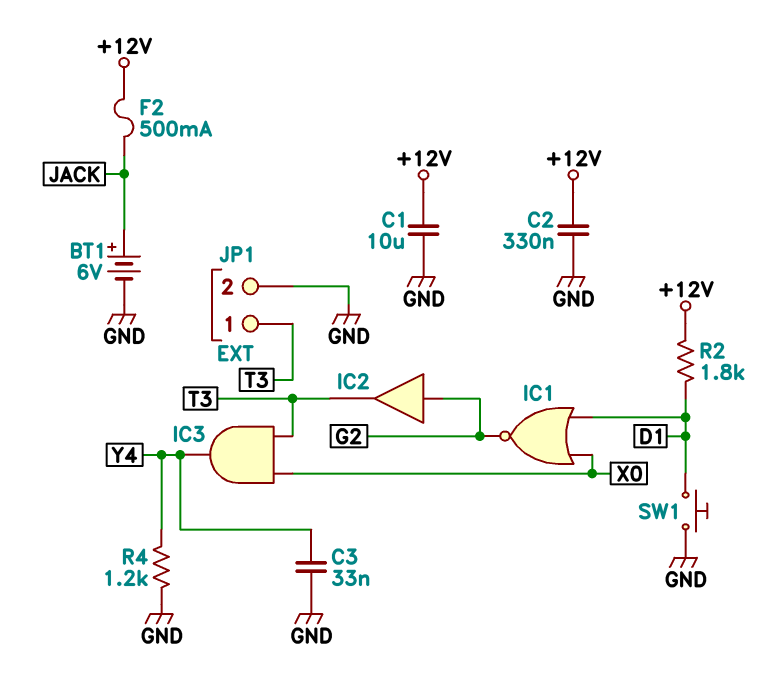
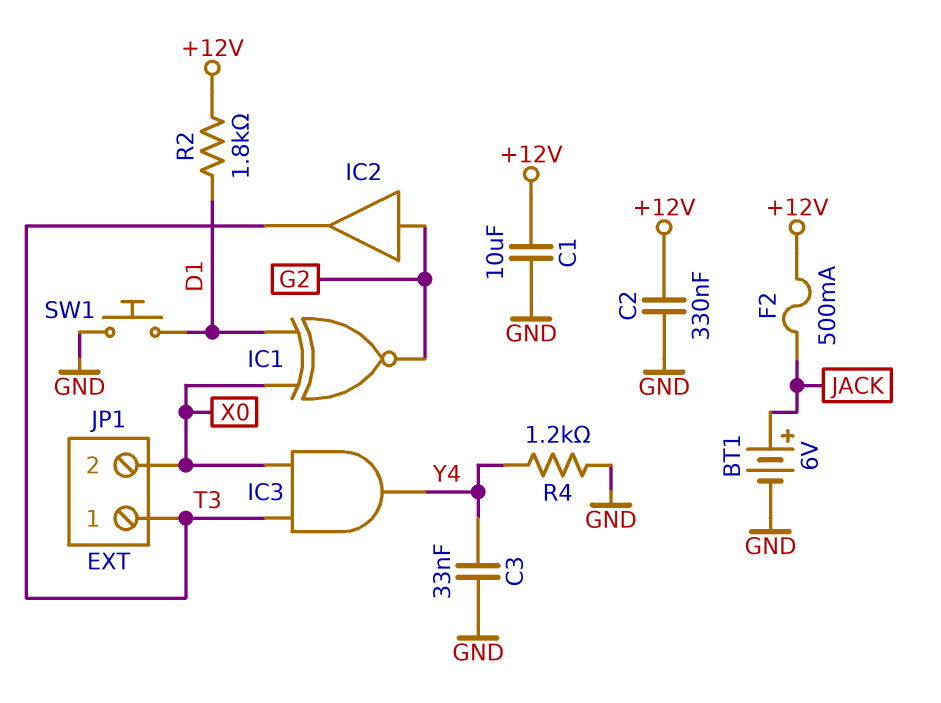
IC1: NOR (in D1, in X0, out G2) -> XNOR (in D1, in X0, out G2)
JP1 pin 2: GND -> X0

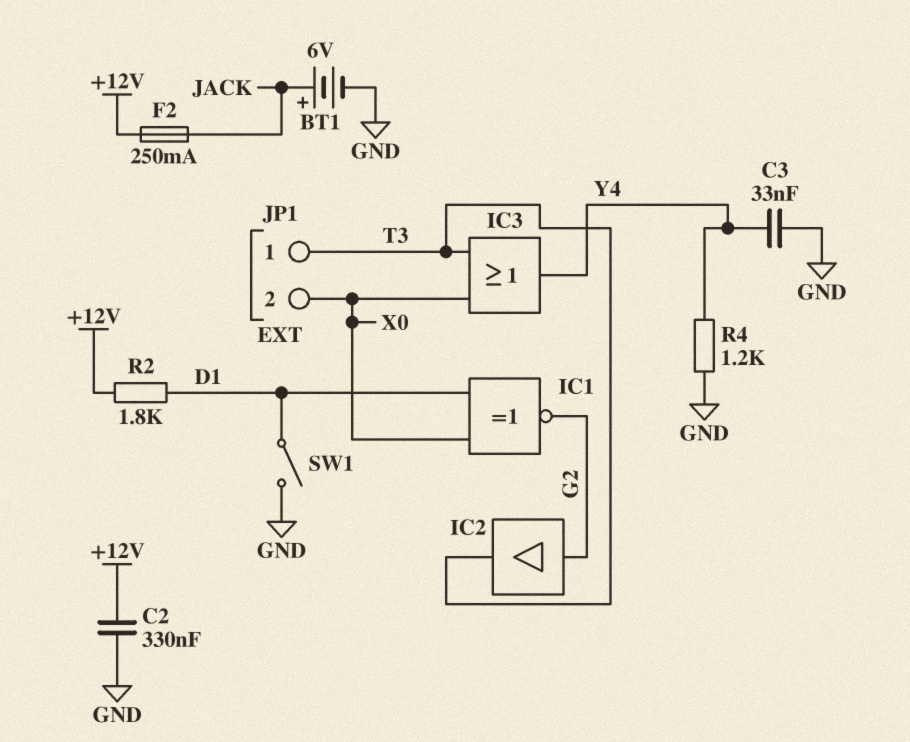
C1: 10uF (+12V, GND) -> none
F2: 500mA (+12V, JACK) -> 250mA (+12V, JACK)
IC3: AND (in T3, in X0, out Y4) -> OR (in T3, in X0, out Y4)
SW1: button (D1, GND) -> switch (D1, GND)

